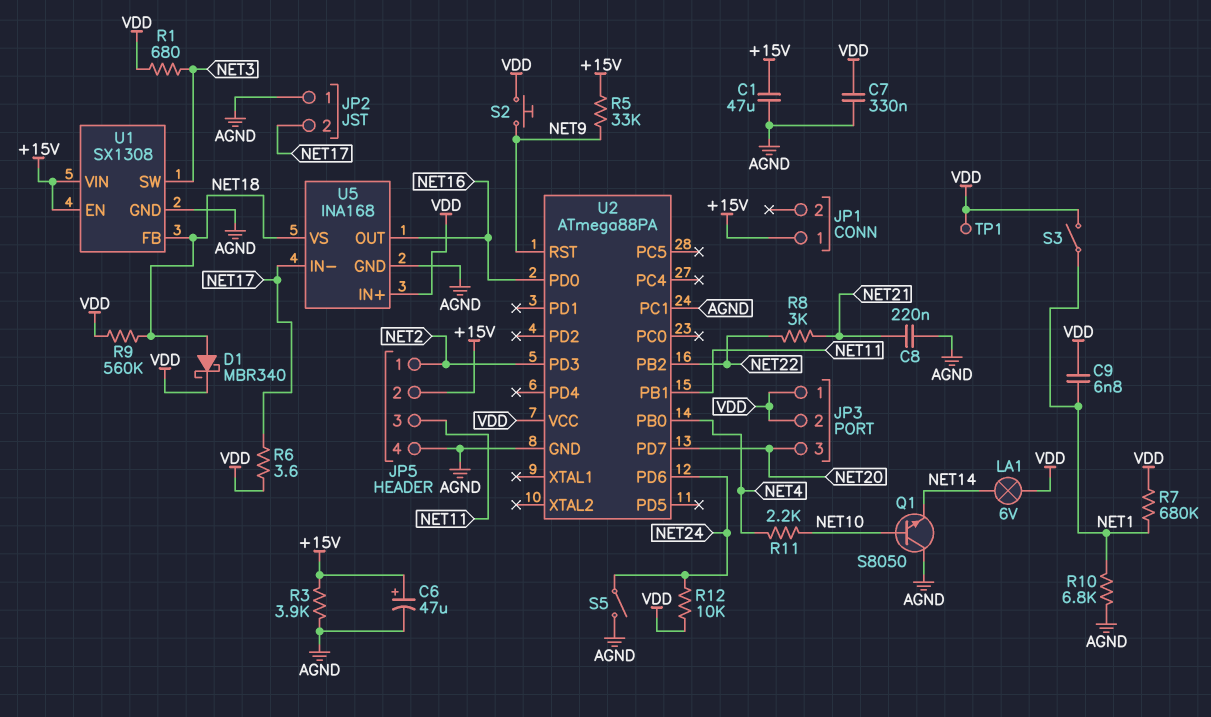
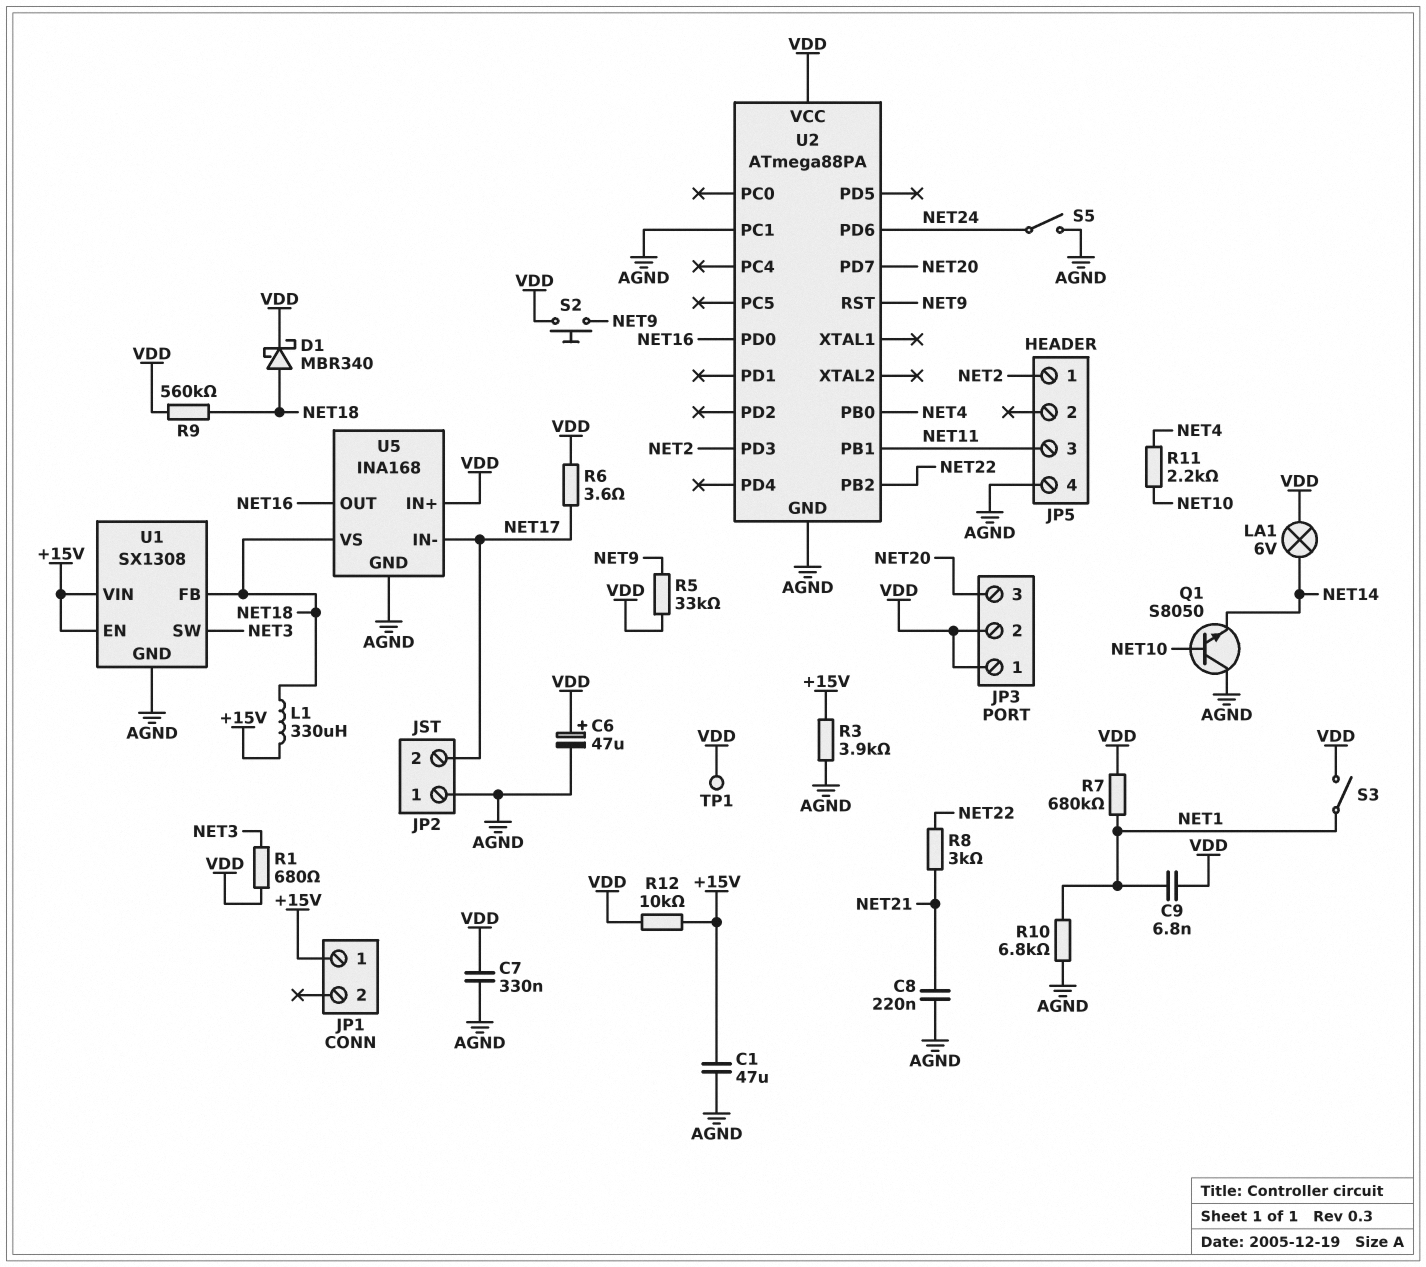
C6: 47uF (plus +15V, minus AGND) -> 47uF (plus VDD, minus AGND)
JP5 pin 2: +15V -> none
L1: none -> 330uH (+15V, NET18)
R5: 33k (+15V, NET9) -> 33k (NET9, VDD)
R12: 10k (NET24, VDD) -> 10k (+15V, VDD)

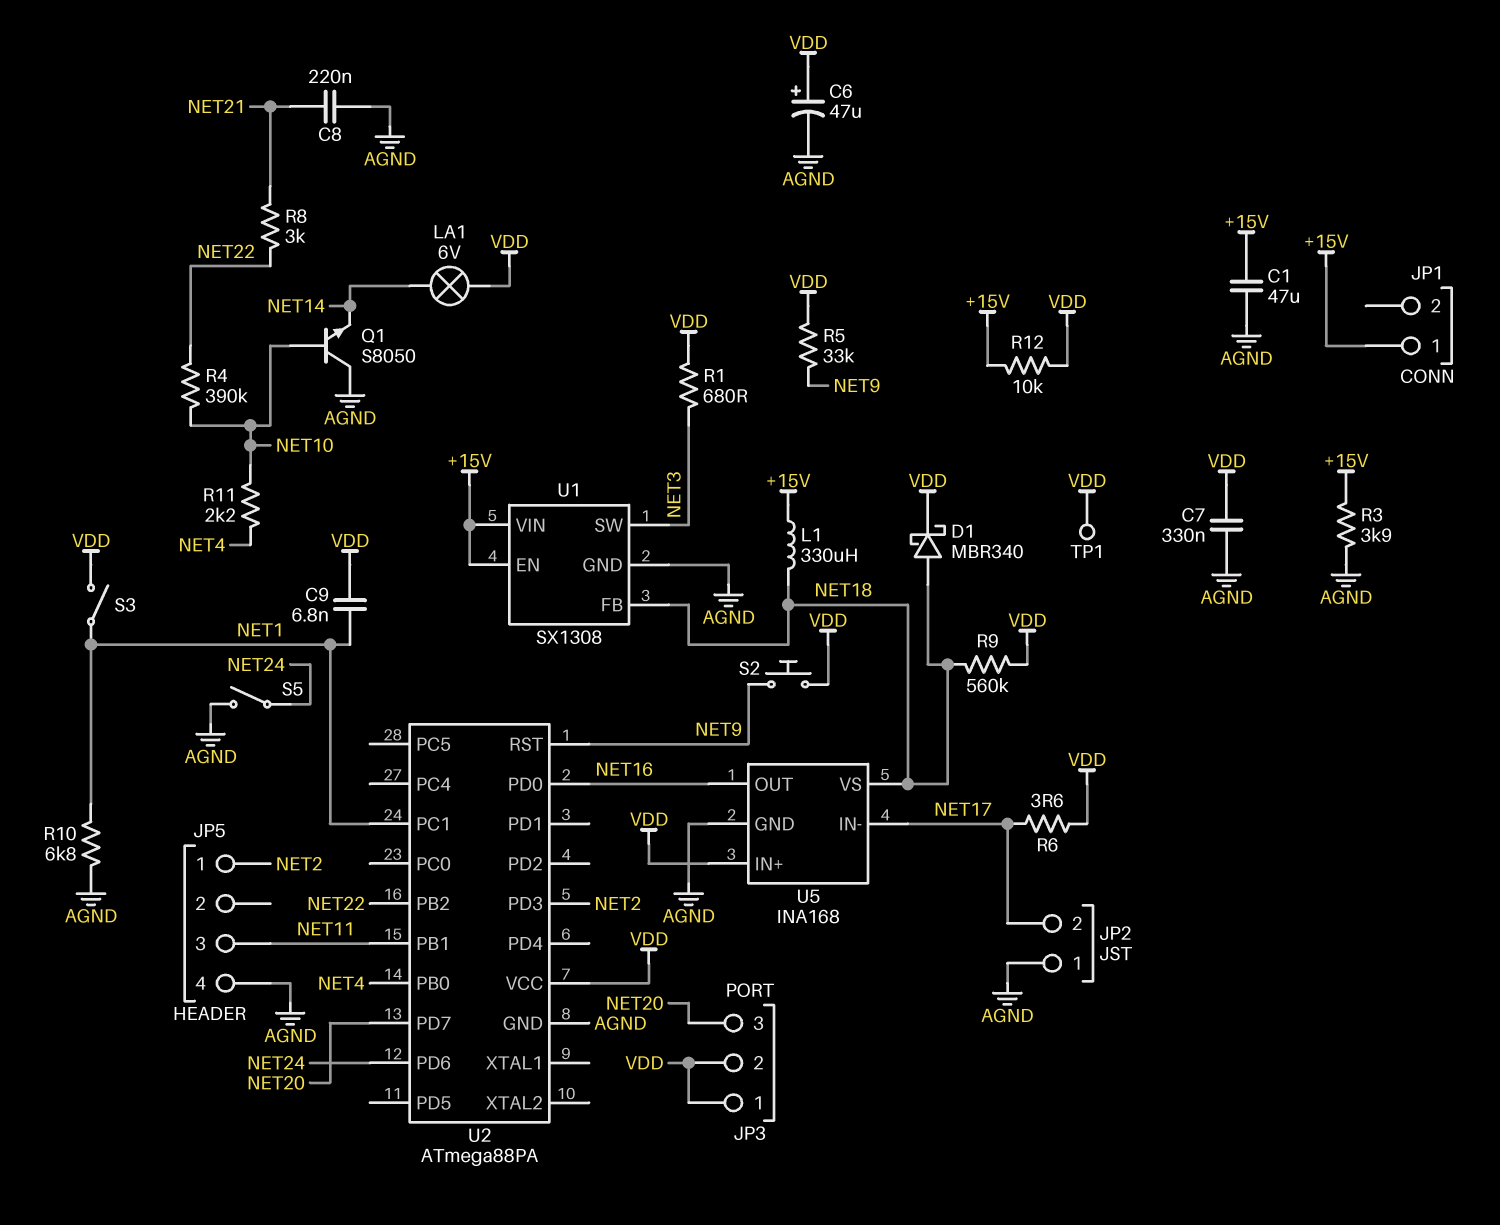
R4: none -> 390k (NET10, NET22)
R7: 680k (NET1, VDD) -> none
U2 pin PC1: AGND -> NET1

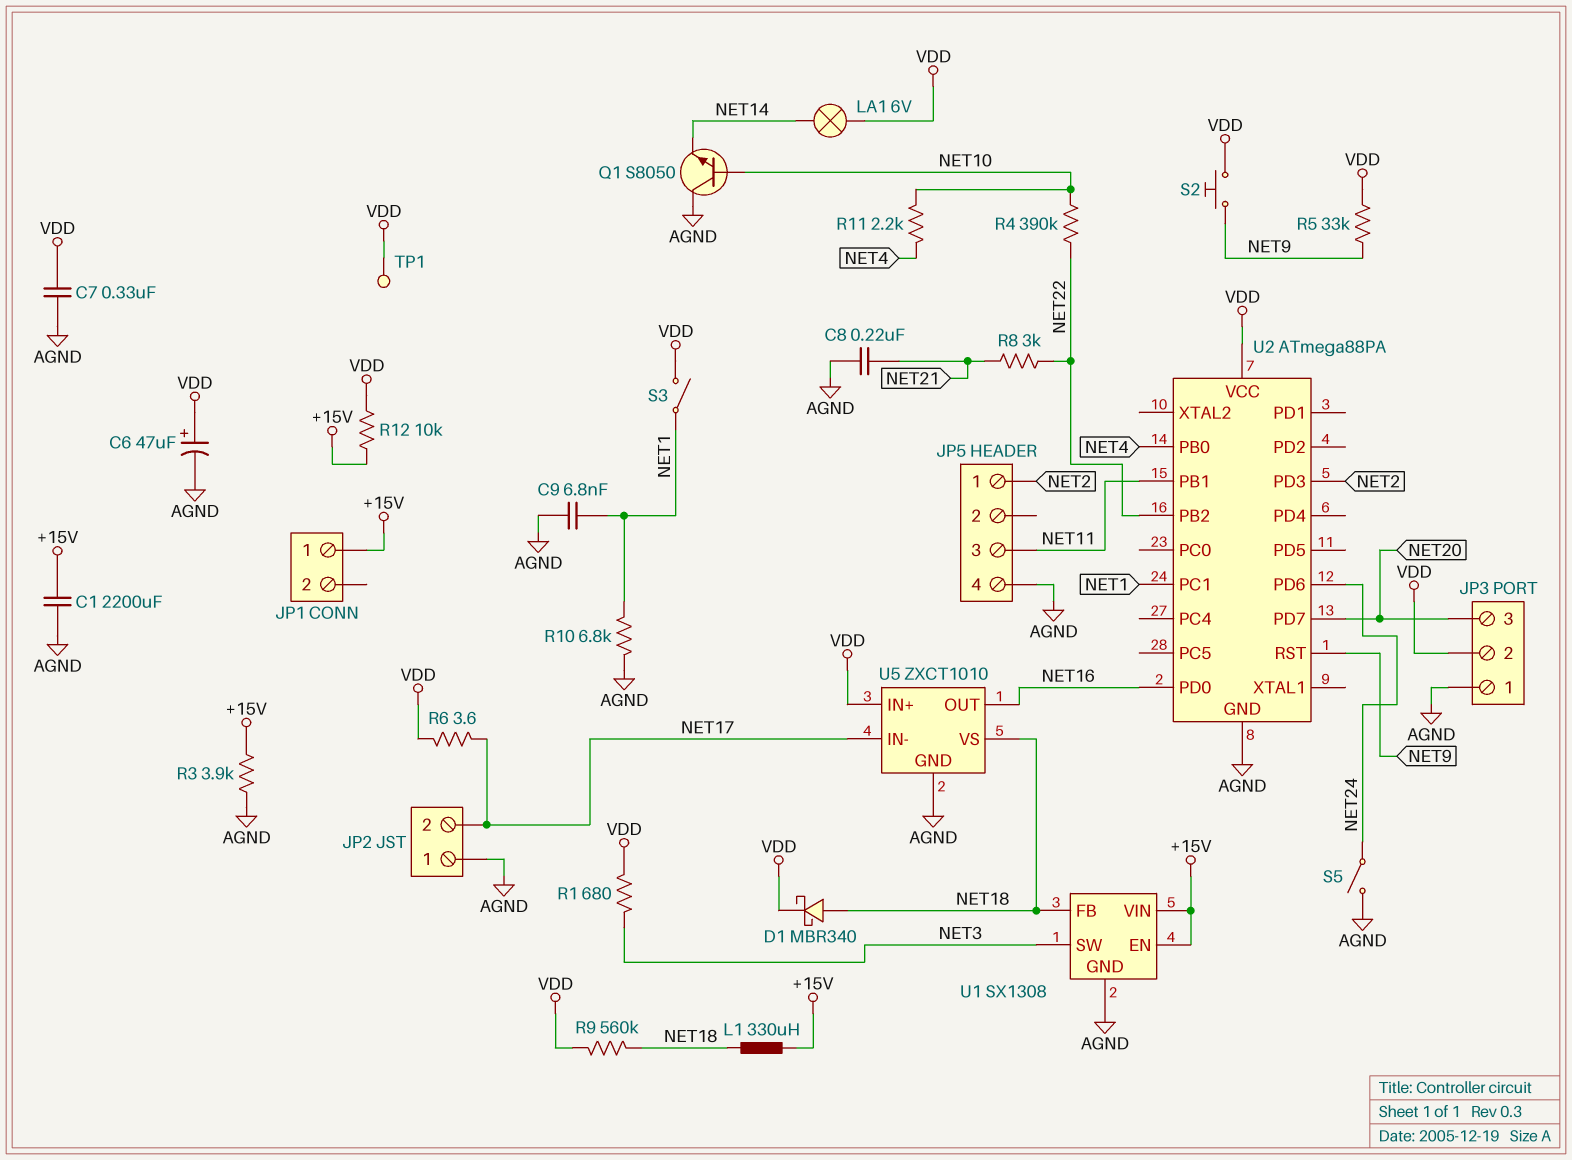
C1: 47uF (+15V, AGND) -> 2200uF (+15V, AGND)
C9: 6.8nF (NET1, VDD) -> 6.8nF (AGND, NET1)
JP3 pin 1: VDD -> AGND
U5: INA168 -> ZXCT1010

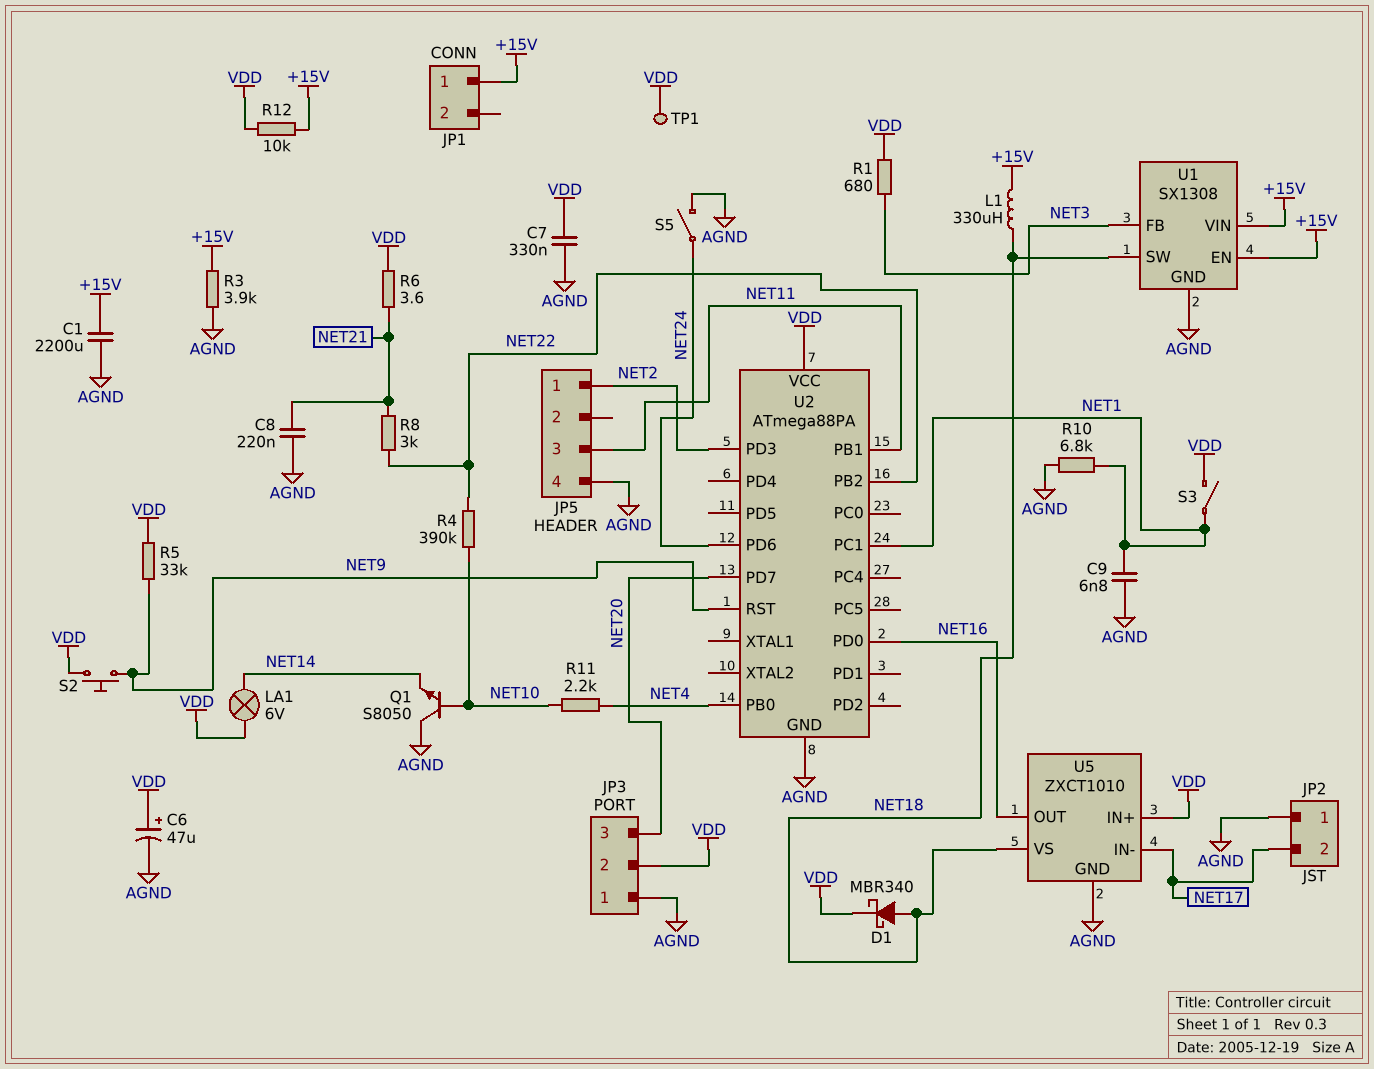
R6: 3.6 (NET17, VDD) -> 3.6 (NET21, VDD)
R9: 560k (NET18, VDD) -> none
U1 pin FB: NET18 -> NET3
U1 pin SW: NET3 -> NET18

